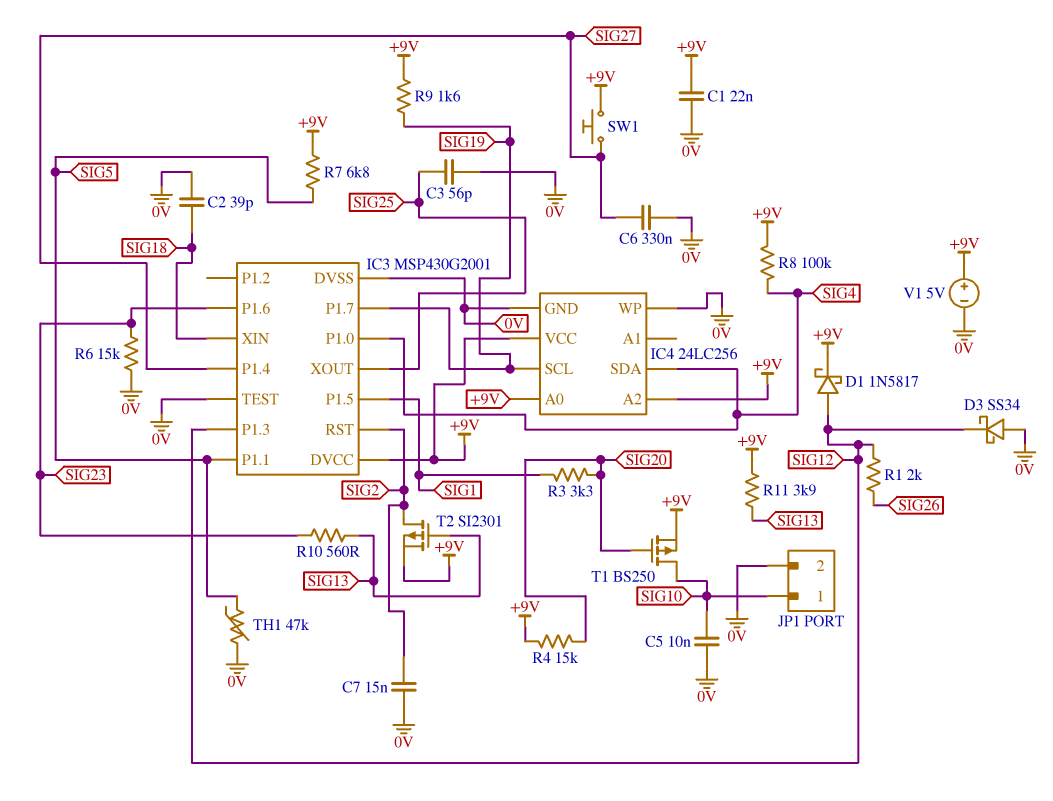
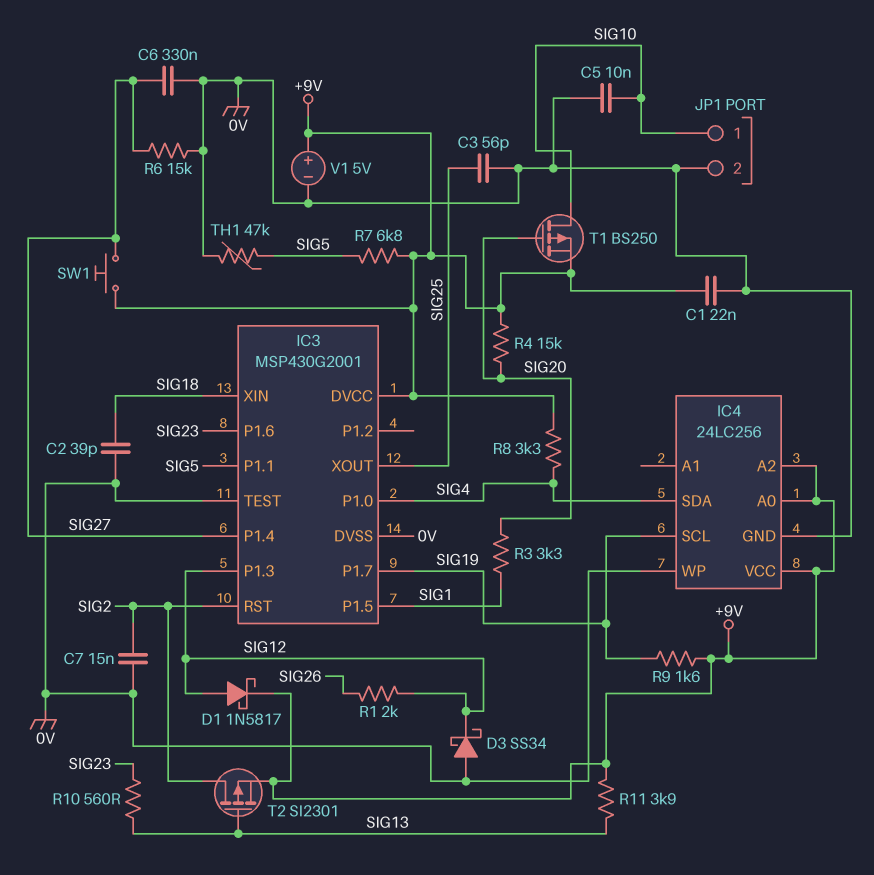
R6: 15k (0V, SIG23) -> 15k (0V, SIG27)
R8: 100k (+9V, SIG4) -> 3.3k (+9V, SIG4)

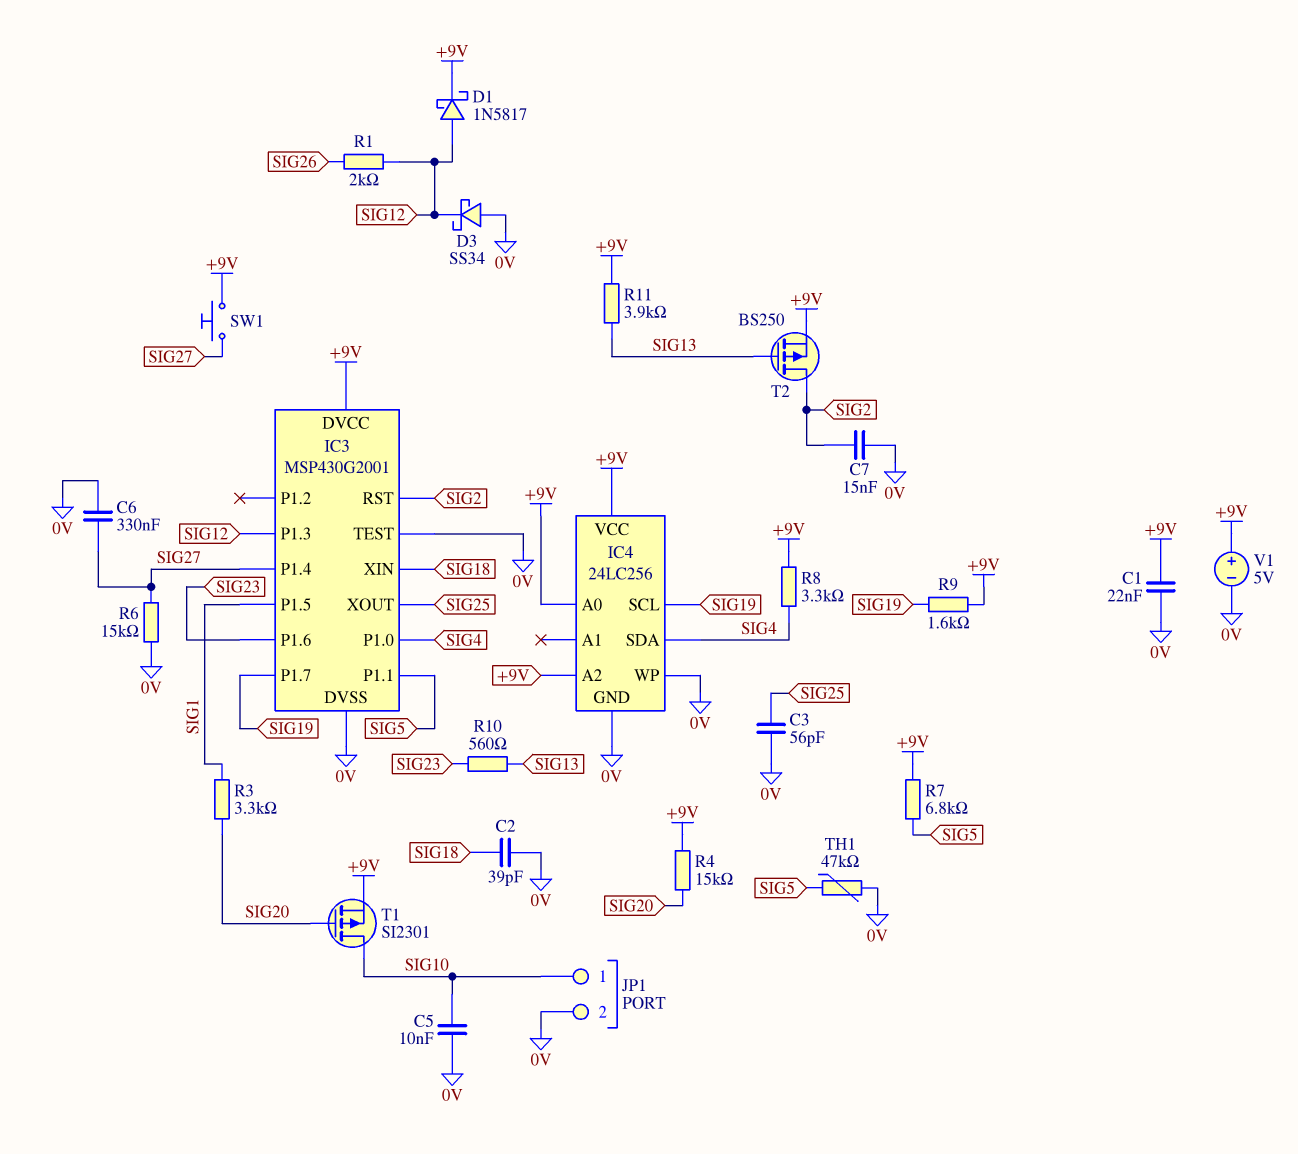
T1: PMOS BS250 (G SIG20, D SIG10, S +9V) -> PMOS SI2301 (G SIG20, D SIG10, S +9V)
T2: PMOS SI2301 (G SIG13, D SIG2, S +9V) -> PMOS BS250 (G SIG13, D SIG2, S +9V)

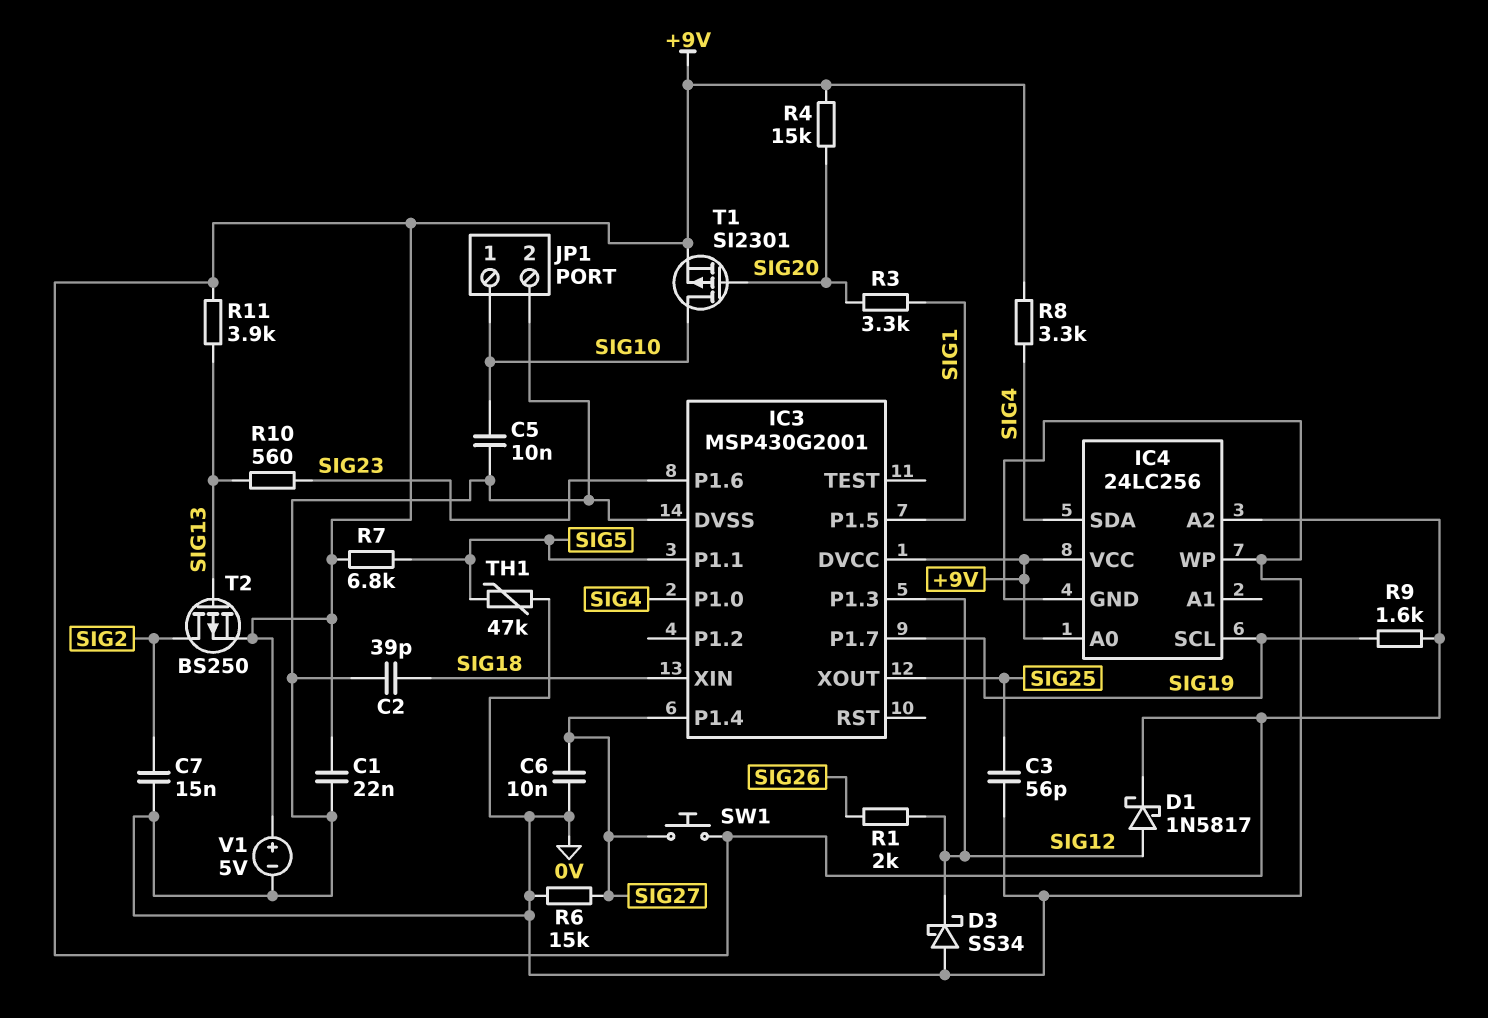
C6: 330nF (0V, SIG27) -> 10nF (0V, SIG27)
IC3 pin RST: SIG2 -> none
IC3 pin TEST: 0V -> none

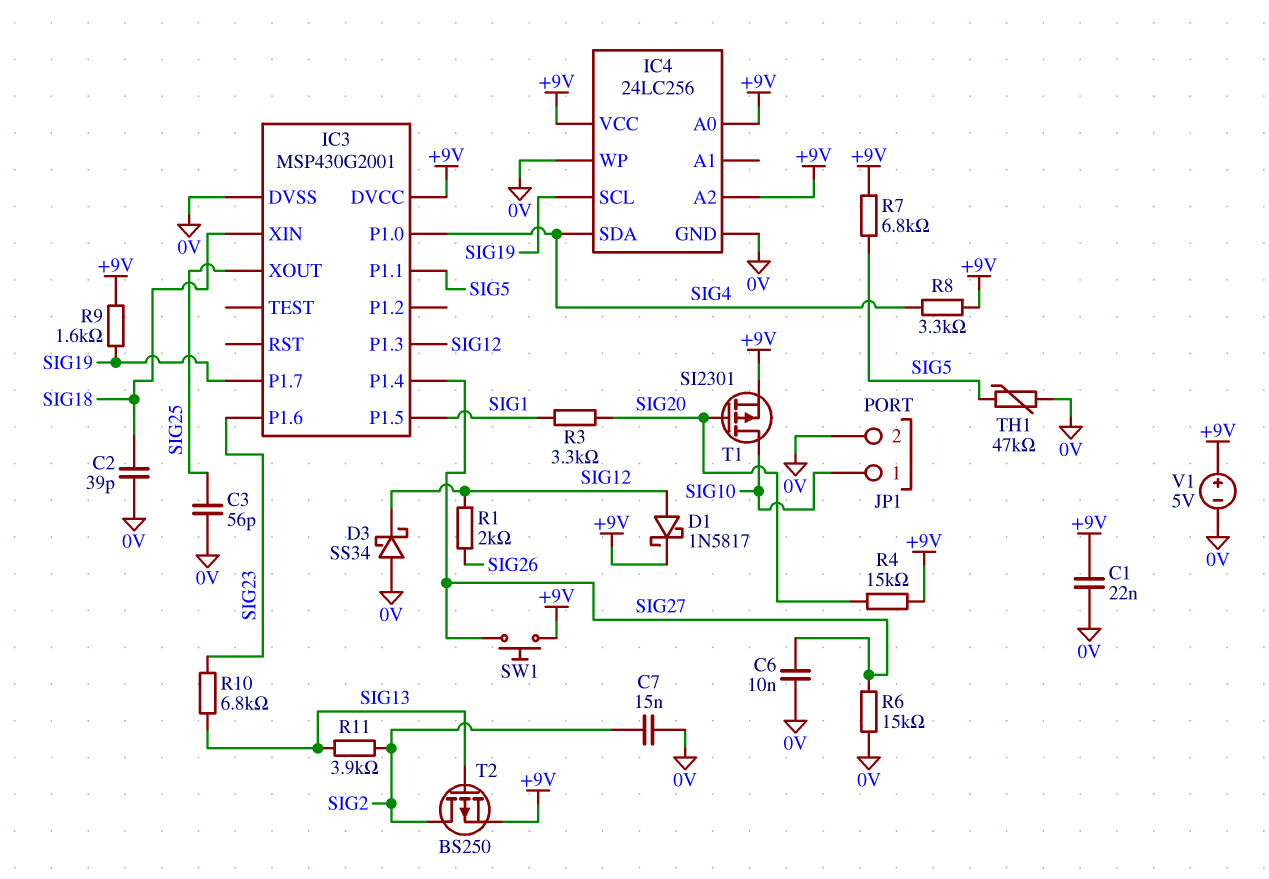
C5: 10nF (0V, SIG10) -> none
R10: 560 (SIG13, SIG23) -> 6.8k (SIG13, SIG23)
R11: 3.9k (+9V, SIG13) -> 3.9k (SIG2, SIG13)

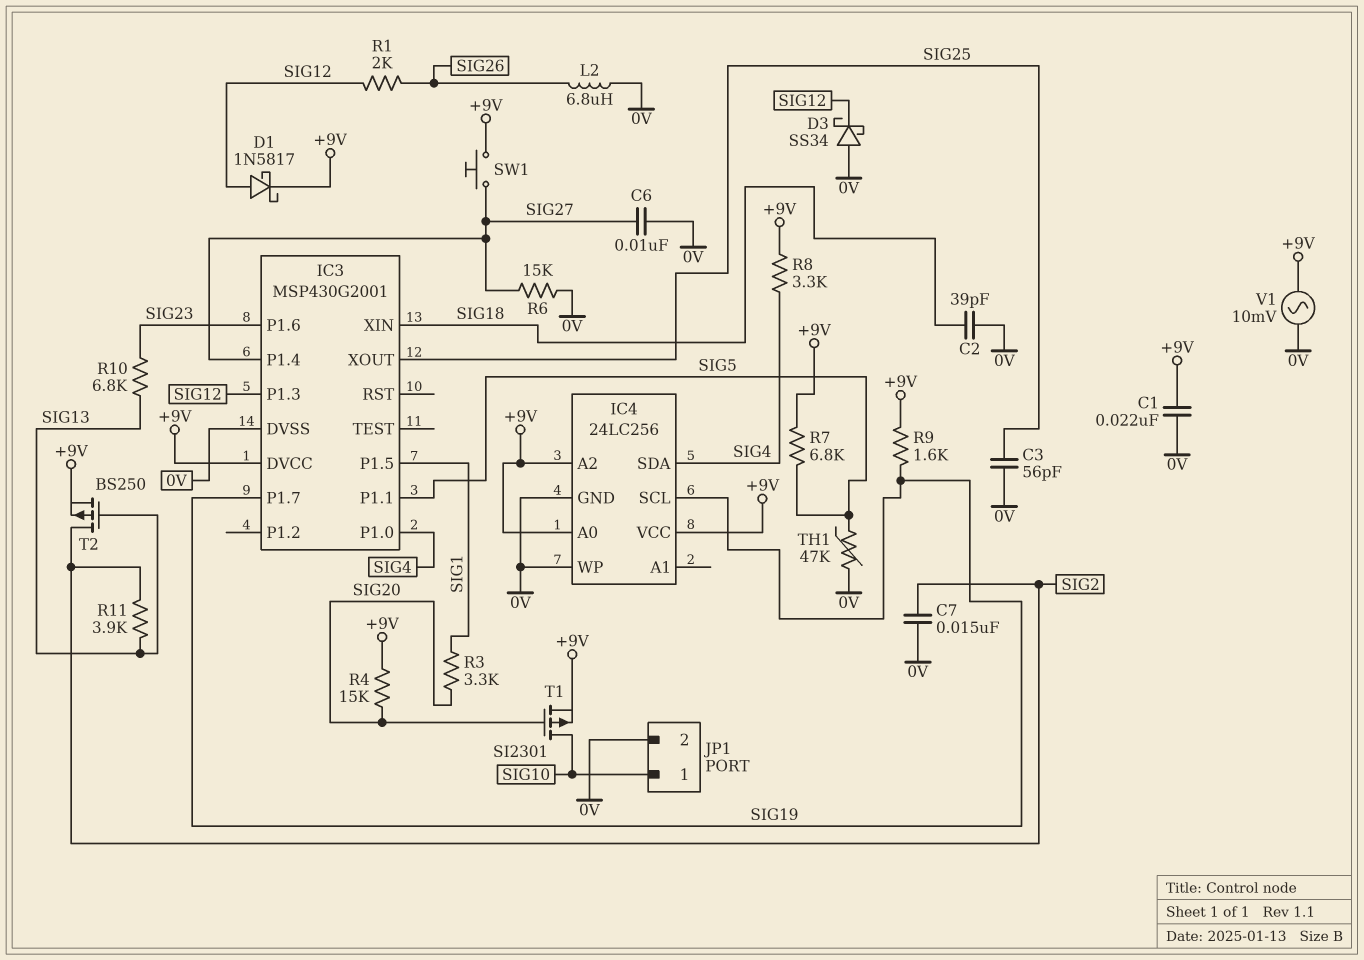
L2: none -> 6.8uH (0V, SIG26)
V1: 5V (plus +9V, minus 0V) -> AC 10mV (+9V, 0V)

